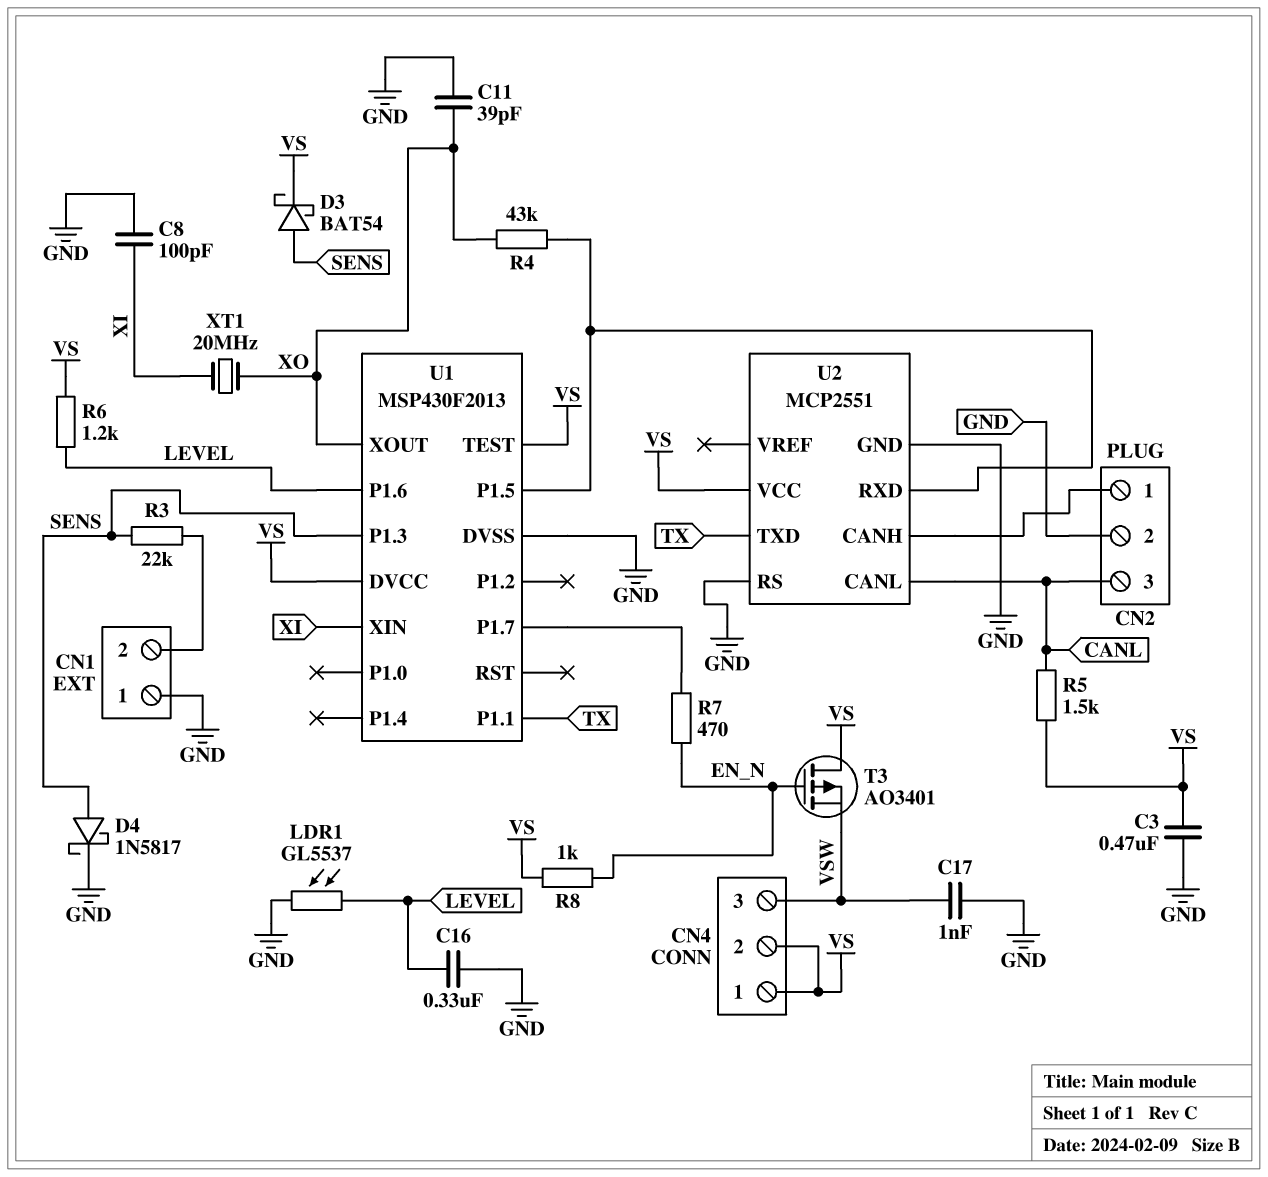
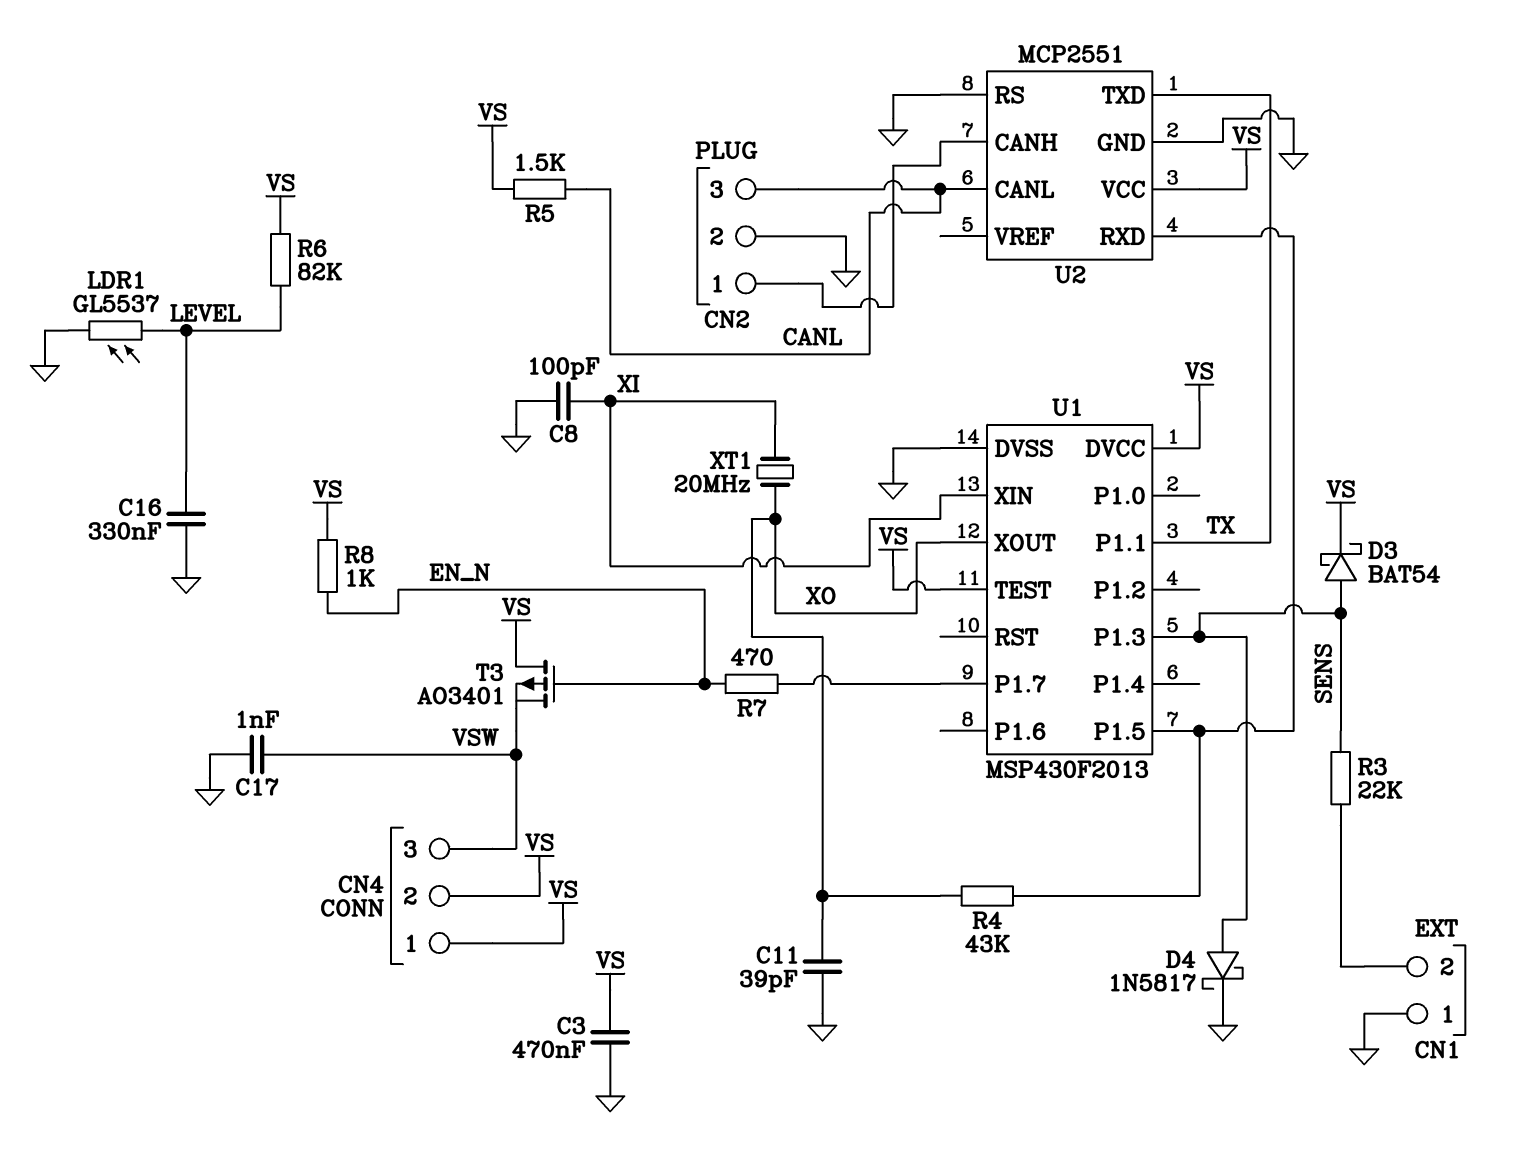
R6: 1.2k (LEVEL, VS) -> 82k (LEVEL, VS)
U1 pin P1.6: LEVEL -> none

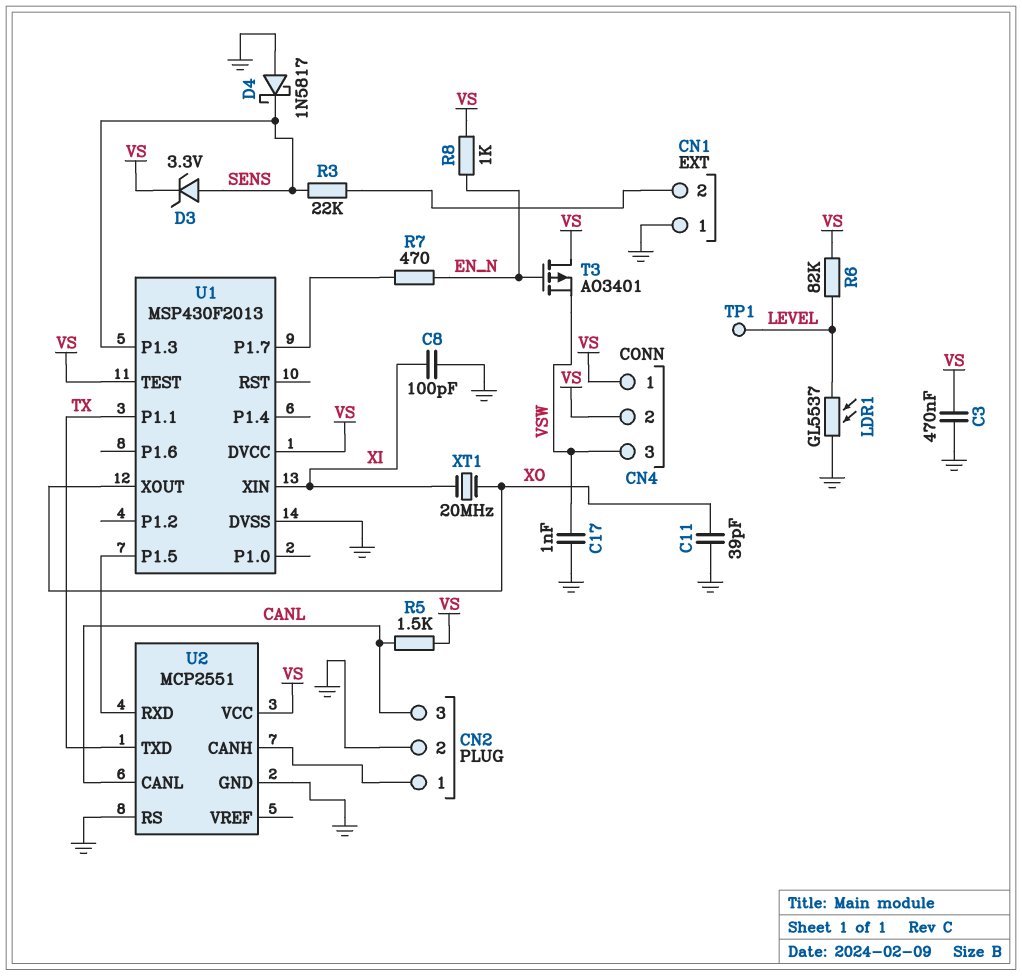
C16: 330nF (GND, LEVEL) -> none
D3: schottky BAT54 (A SENS, K VS) -> zener 3.3V (A SENS, K VS)
D4: schottky 1N5817 (A SENS, K GND) -> schottky 1N5817 (A GND, K SENS)
R4: 43k (U1/P1.5, XO) -> none
TP1: none -> test point (LEVEL)

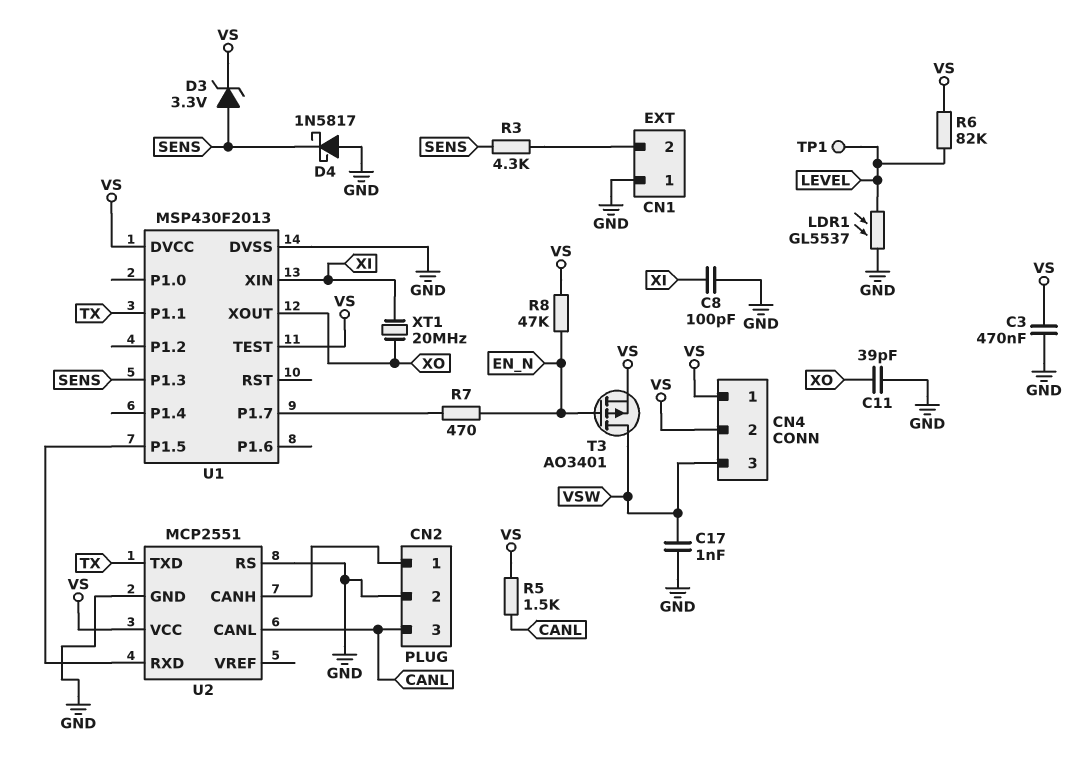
R3: 22k (CN1/2, SENS) -> 4.3k (CN1/2, SENS)
R8: 1k (EN_N, VS) -> 47k (EN_N, VS)
T3: PMOS AO3401 (G EN_N, D VS, S VSW) -> PMOS AO3401 (G EN_N, D VSW, S VS)

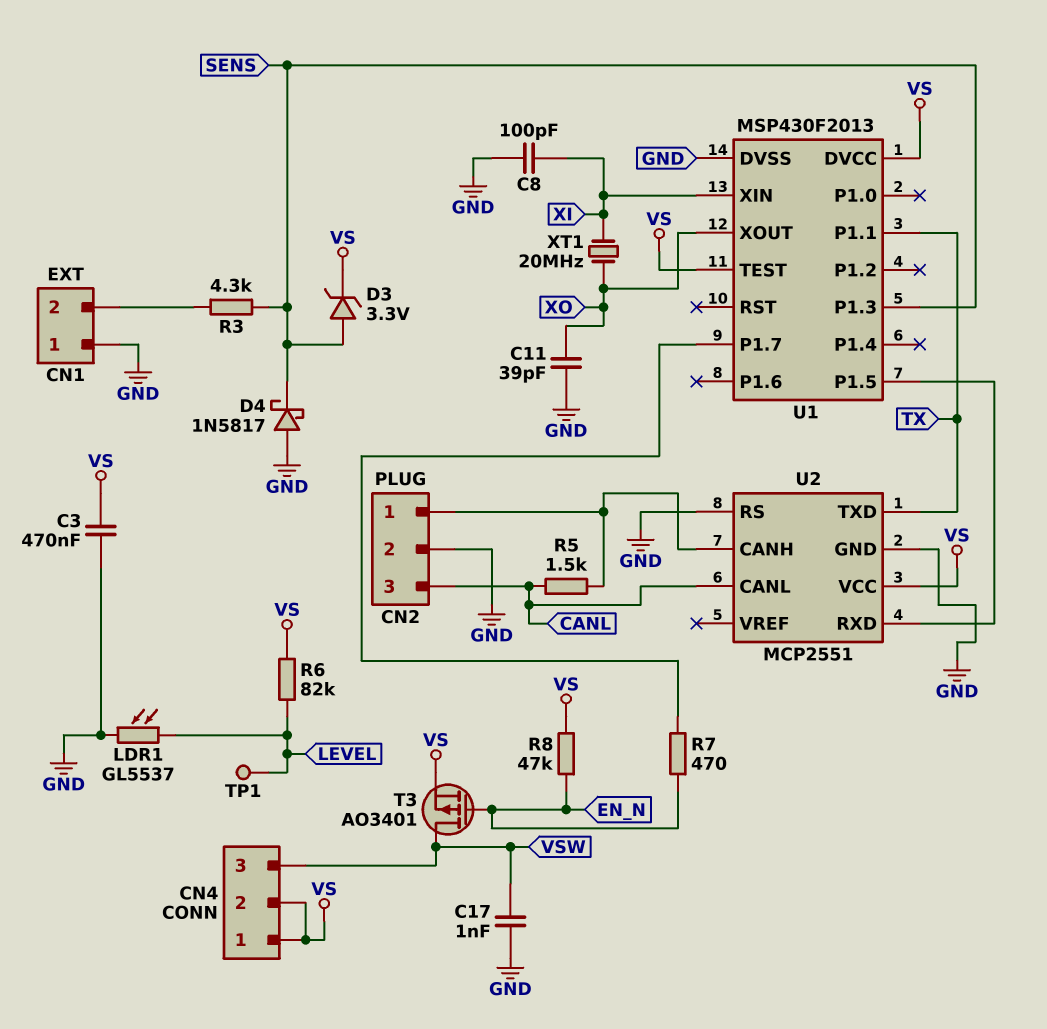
R5: 1.5k (CANL, VS) -> 1.5k (CANL, CN2/1)

